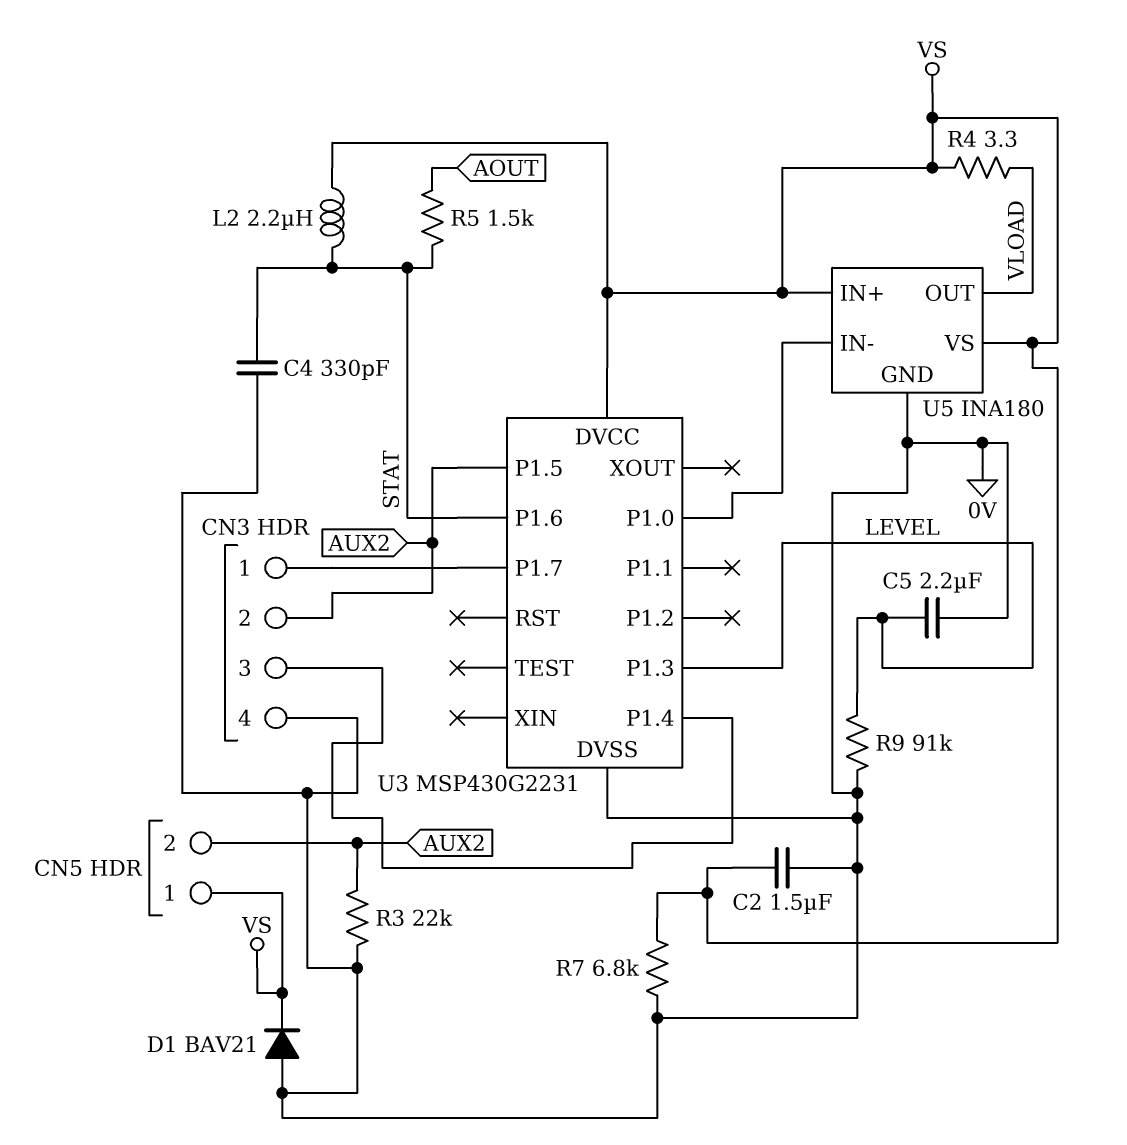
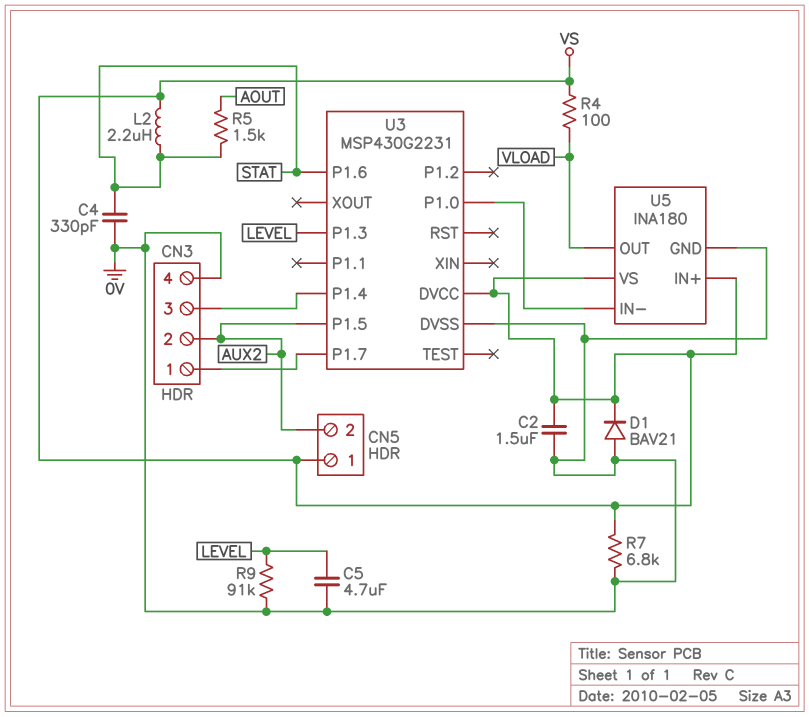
C5: 2.2uF (0V, LEVEL) -> 4.7uF (0V, LEVEL)
R3: 22k (0V, AUX2) -> none
R4: 3.3 (VLOAD, VS) -> 100 (VLOAD, VS)

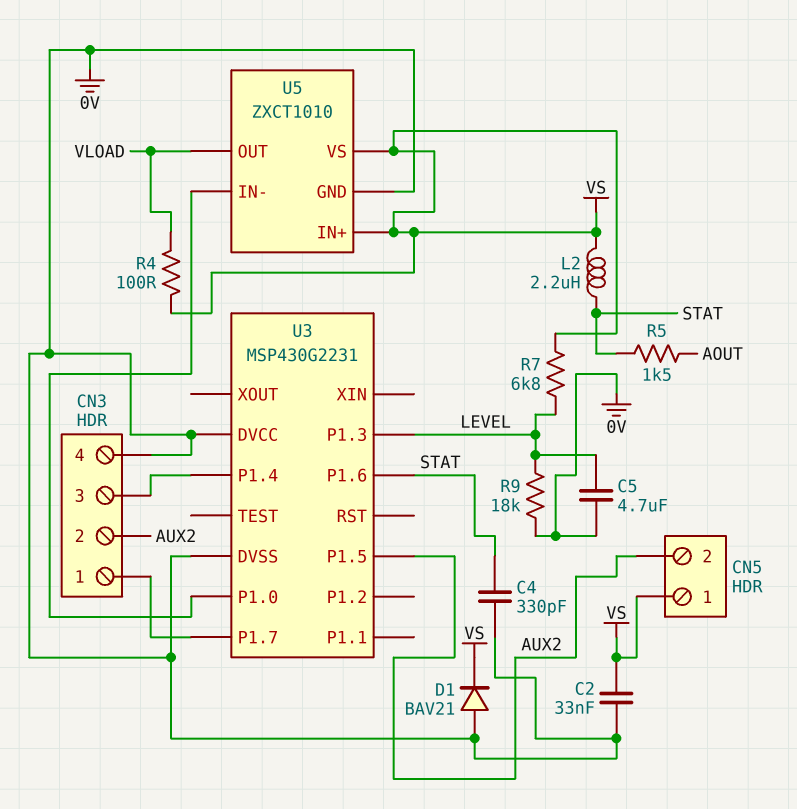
C2: 1.5uF (0V, VS) -> 33nF (0V, VS)
R7: 6.8k (0V, VS) -> 6.8k (LEVEL, VS)
R9: 91k (0V, LEVEL) -> 18k (0V, LEVEL)
U3 pin DVCC: VS -> 0V
U5: INA180 -> ZXCT1010

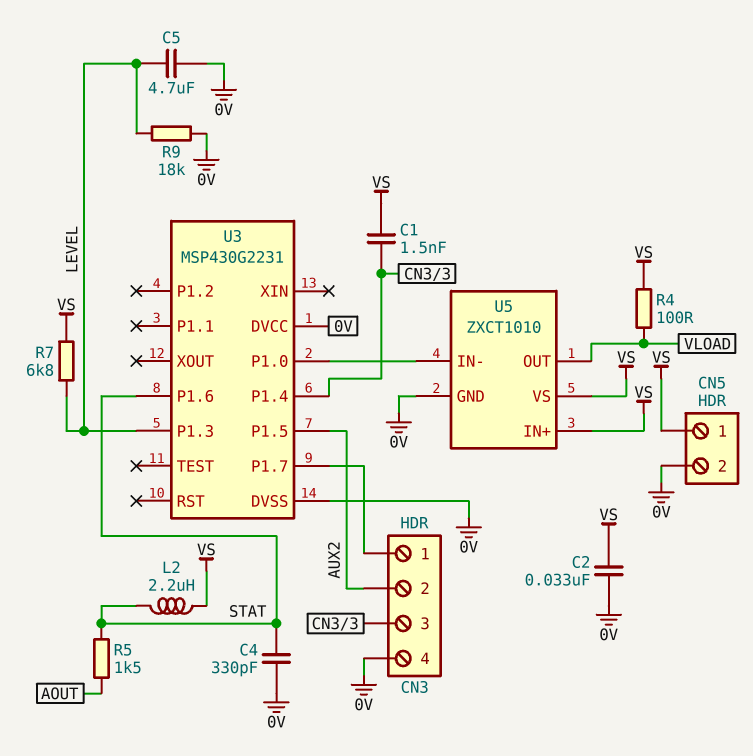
C1: none -> 1.5nF (CN3/3, VS)
CN5 pin 2: AUX2 -> 0V
D1: diode BAV21 (A 0V, K VS) -> none

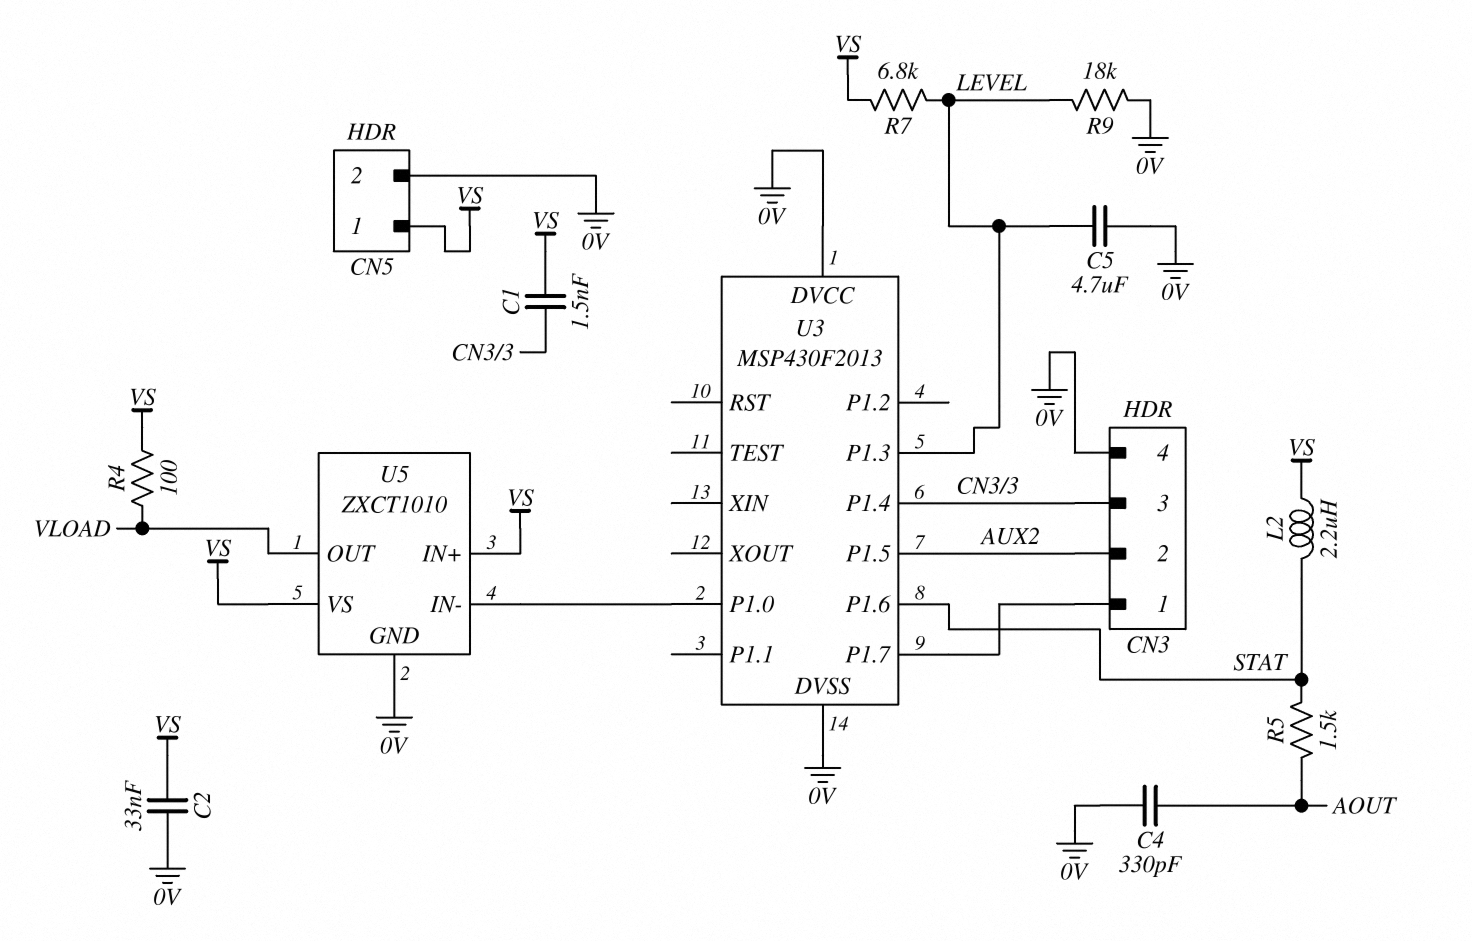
C4: 330pF (0V, STAT) -> 330pF (0V, AOUT)
U3: MSP430G2231 -> MSP430F2013

